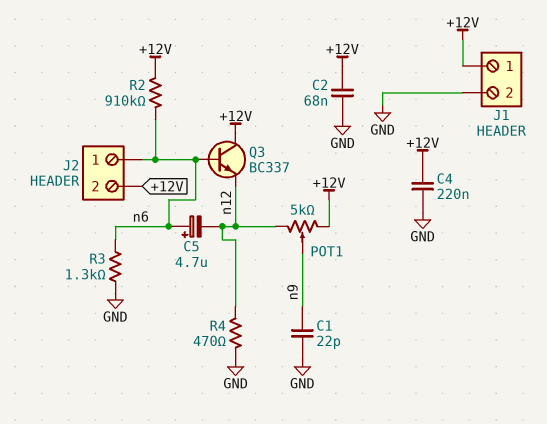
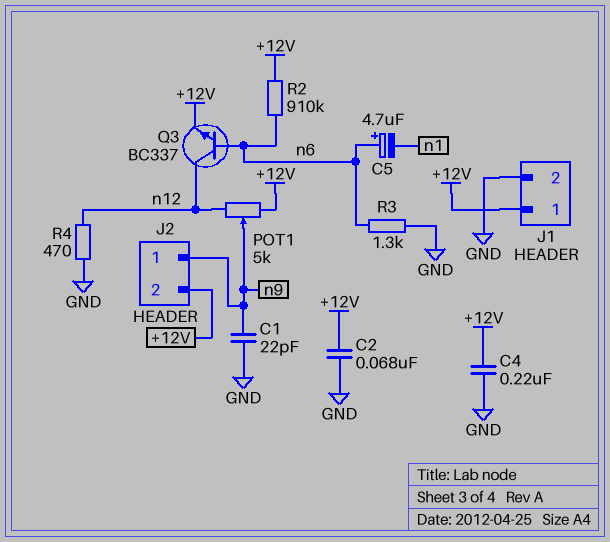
C5: 4.7uF (plus n6, minus n12) -> 4.7uF (plus n6, minus n1)
J2 pin 1: n6 -> n9
Q3: NPN BC337 (B n6, C +12V, E n12) -> NPN BC337 (B n6, C n12, E +12V)

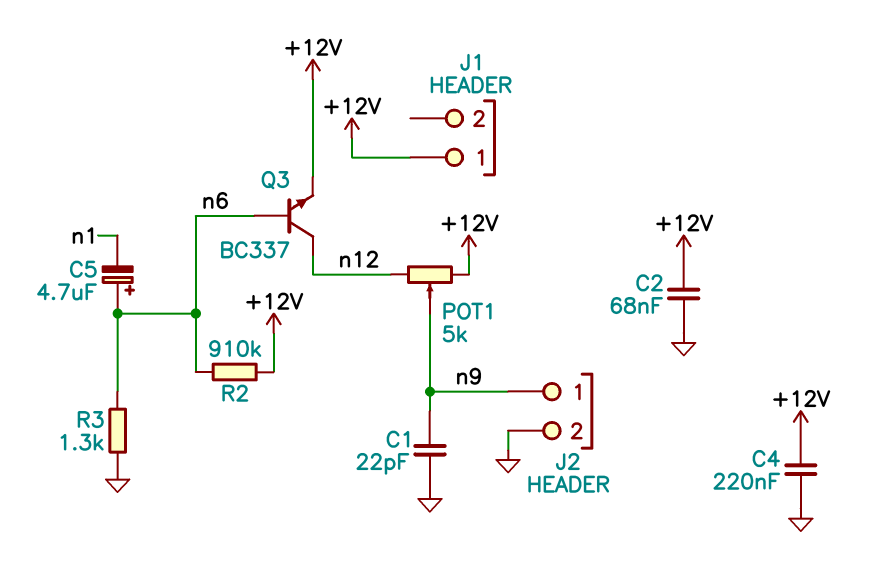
J1 pin 2: GND -> none
J2 pin 2: +12V -> GND
R4: 470 (GND, n12) -> none

